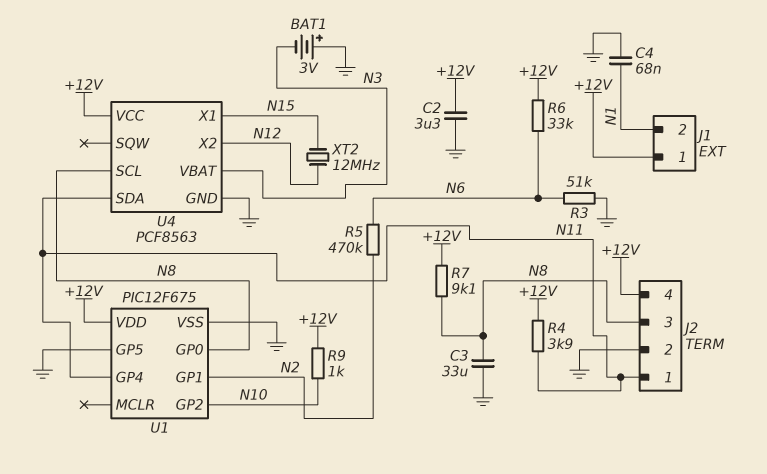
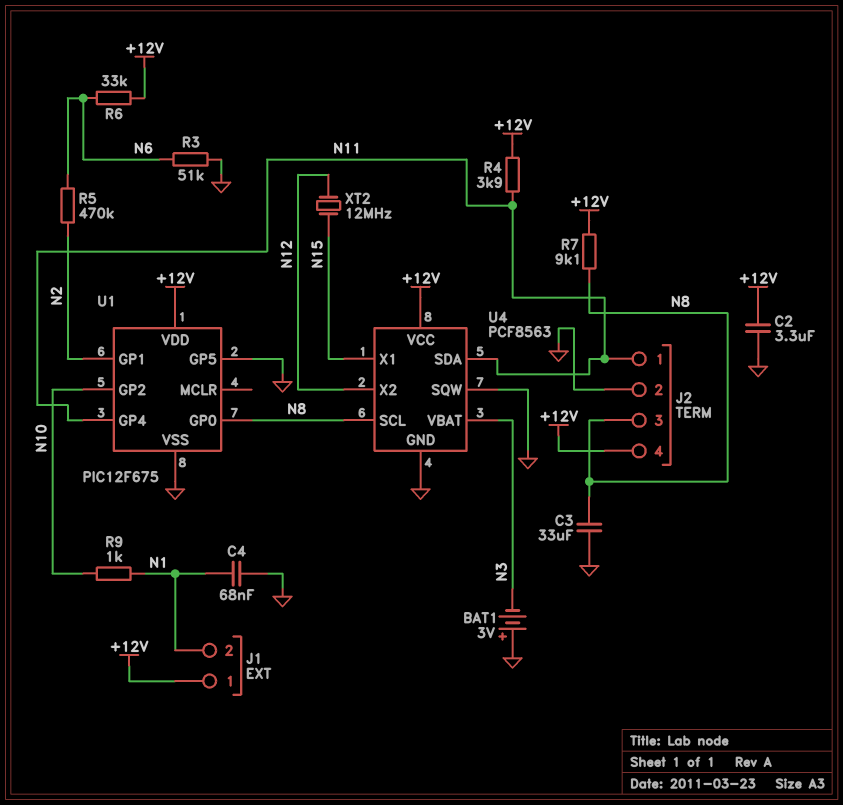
R9: 1k (+12V, N10) -> 1k (N1, N10)
U4 pin SQW: none -> GND

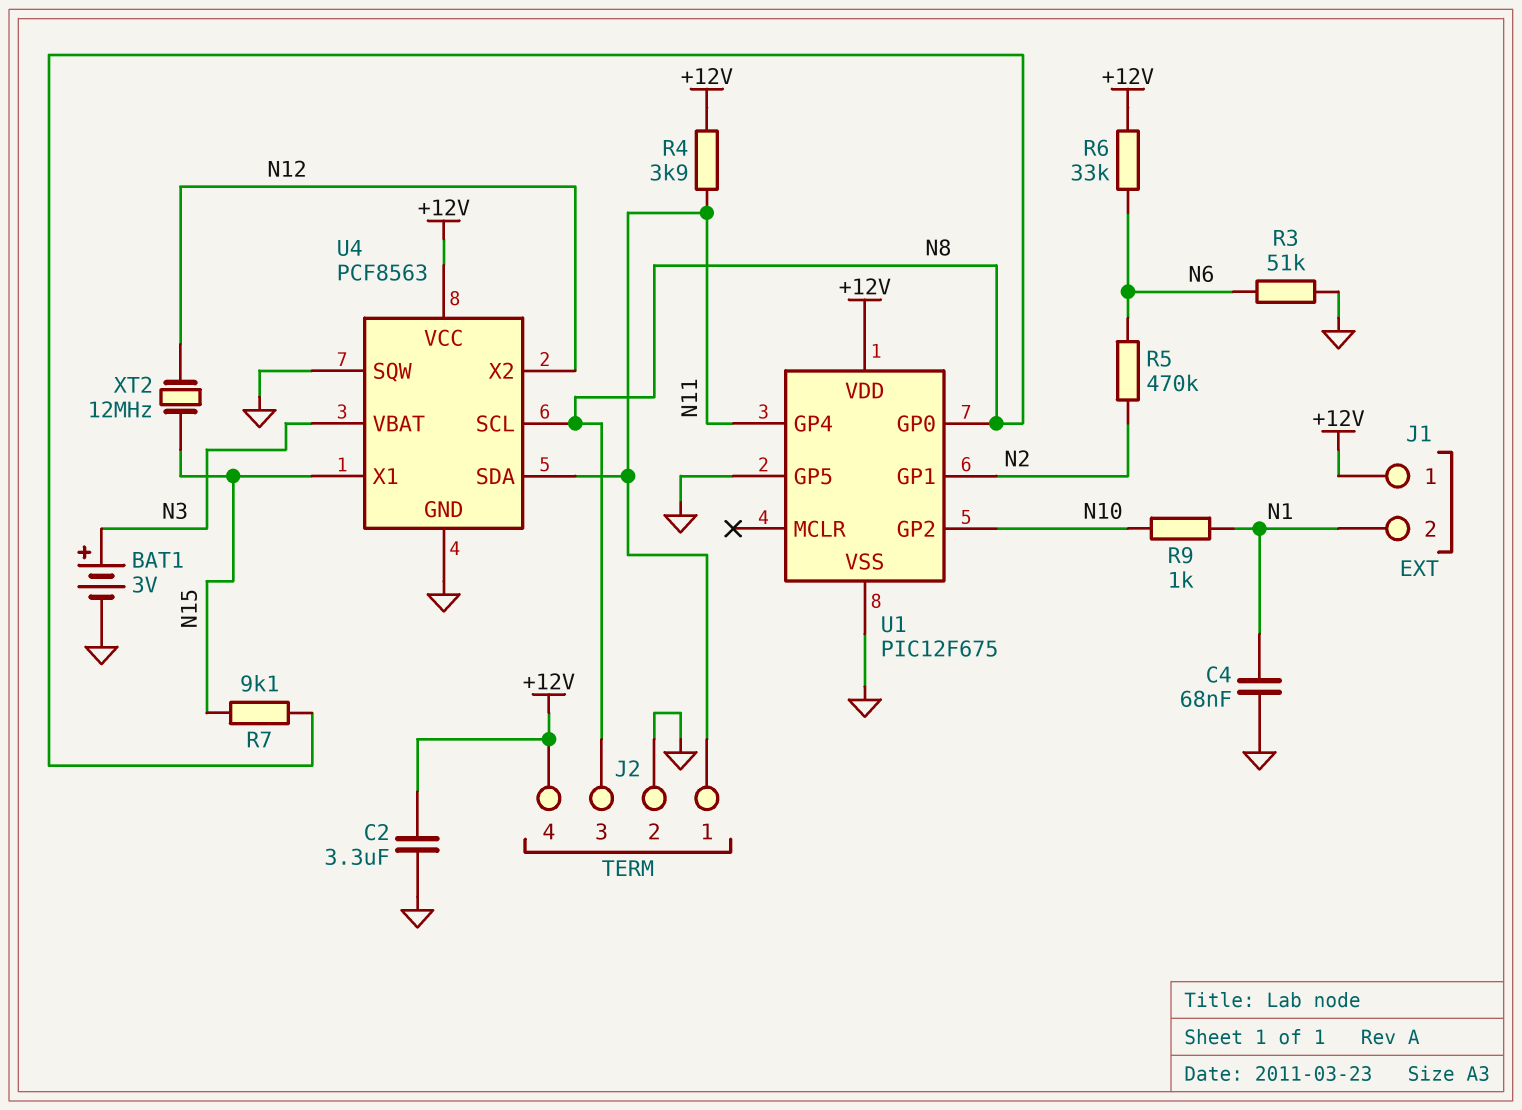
BAT1: 3V (plus GND, minus N3) -> 3V (plus N3, minus GND)
C3: 33uF (GND, N8) -> none
R7: 9.1k (+12V, N8) -> 9.1k (N8, N15)

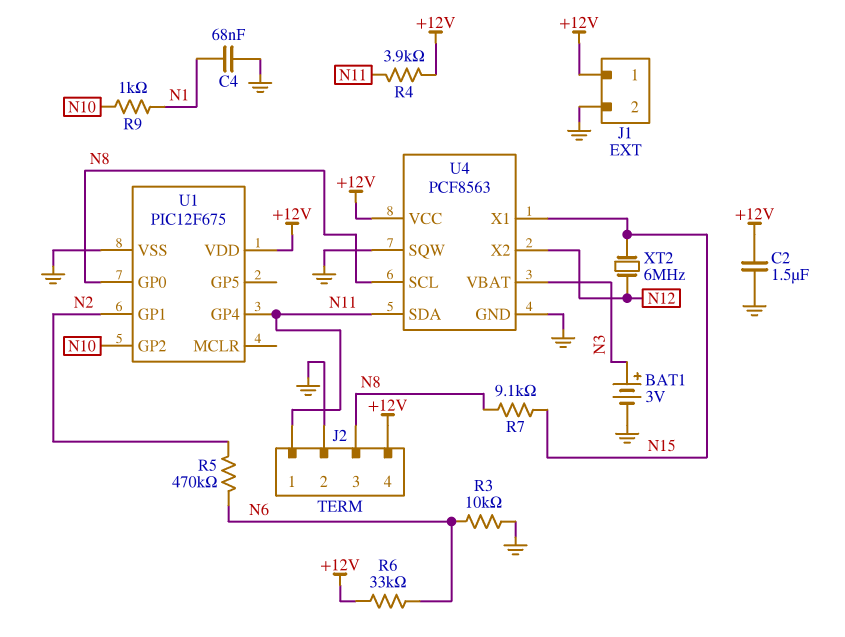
C2: 3.3uF (+12V, GND) -> 1.5uF (+12V, GND)
J1 pin 2: N1 -> GND
R3: 51k (GND, N6) -> 10k (GND, N6)
U1 pin GP5: GND -> none
XT2: 12MHz (N12, N15) -> 6MHz (N12, N15)

